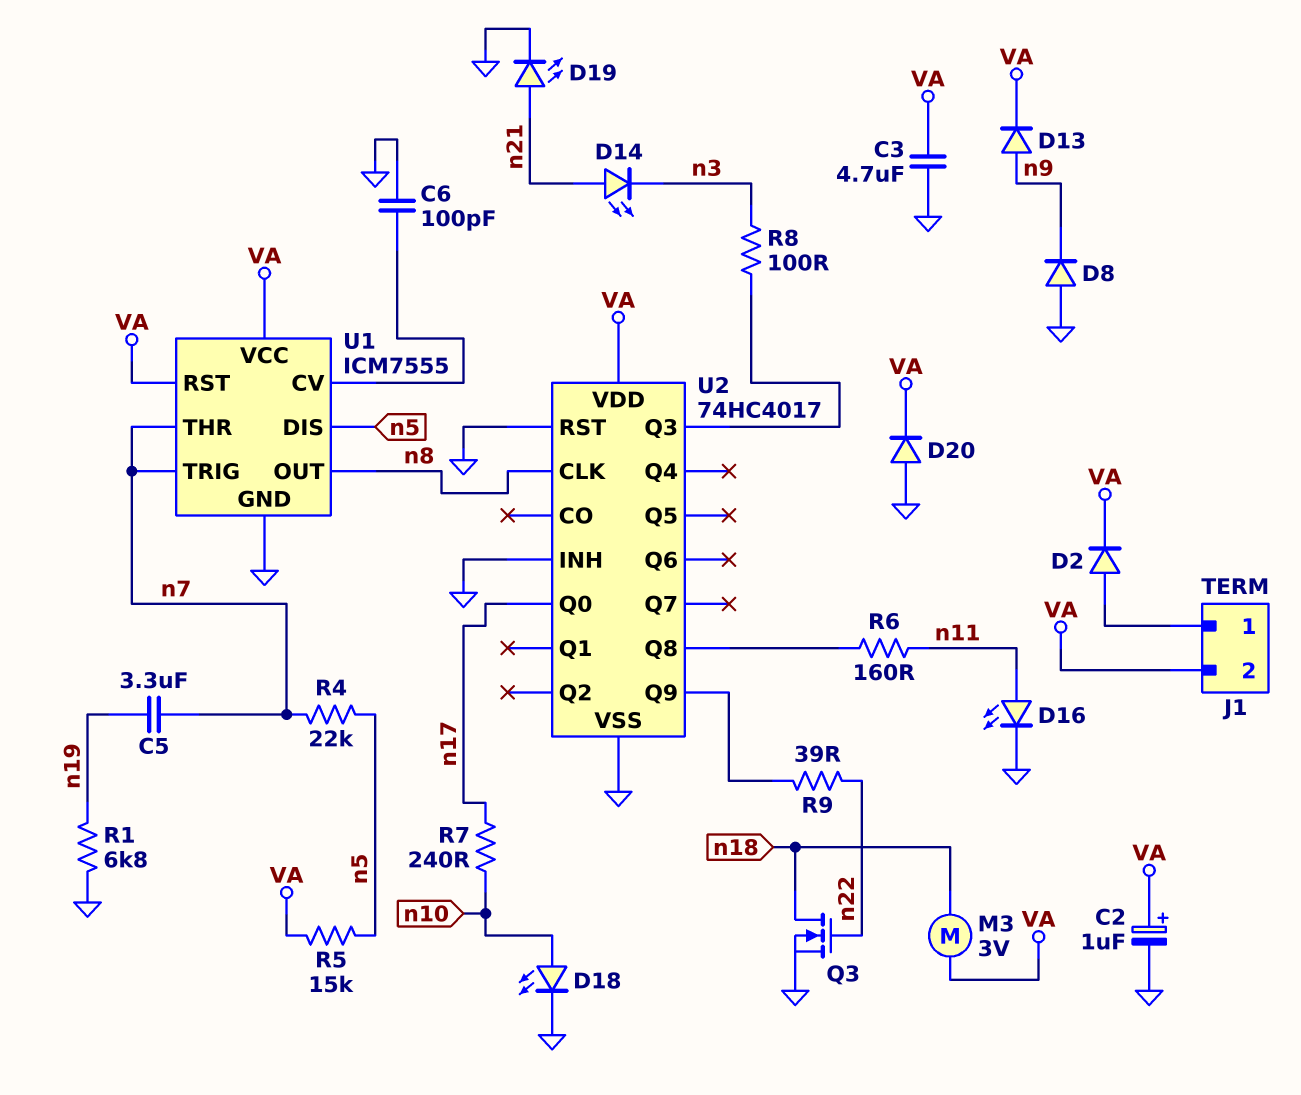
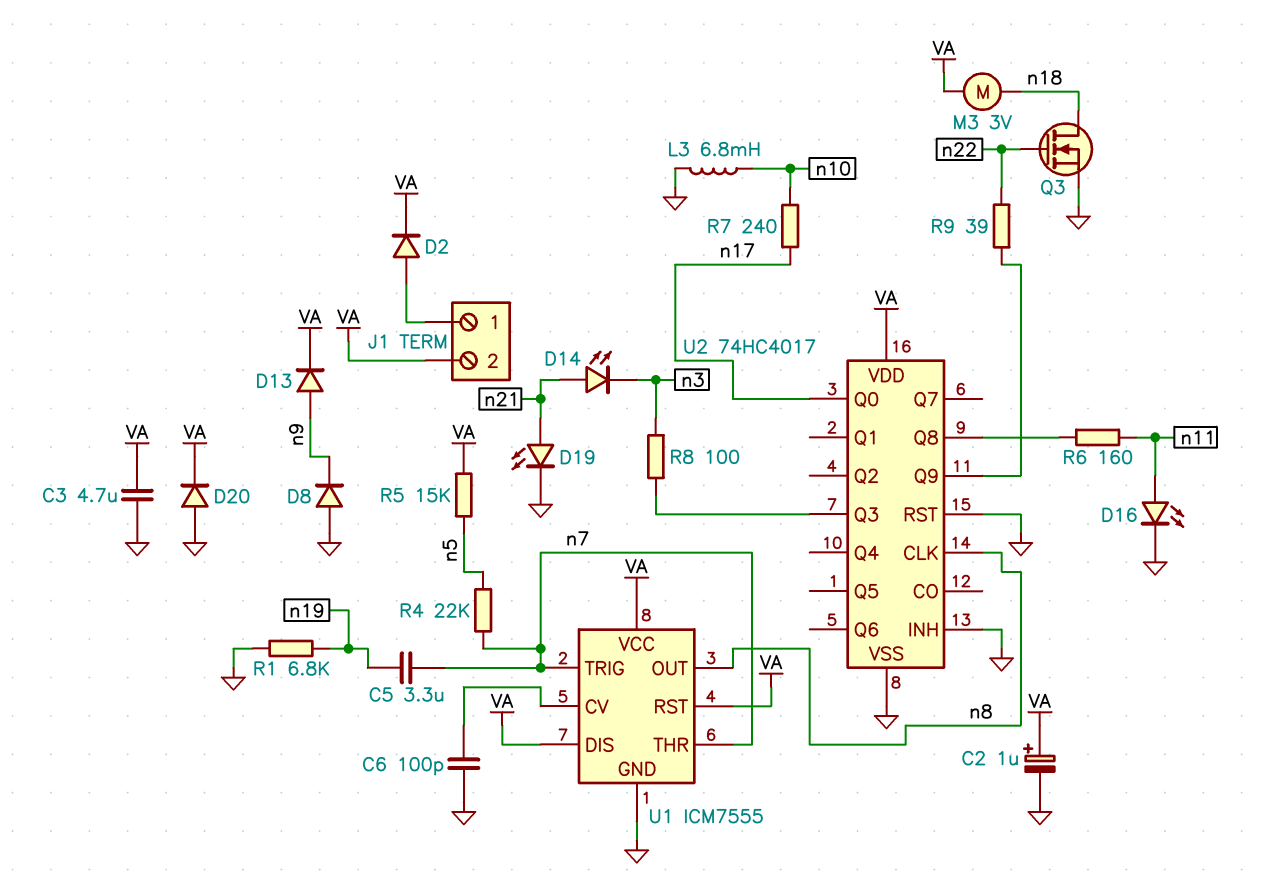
D18: LED (A n10, K GND) -> none
L3: none -> 6.8mH (GND, n10)
U1 pin DIS: n5 -> VA

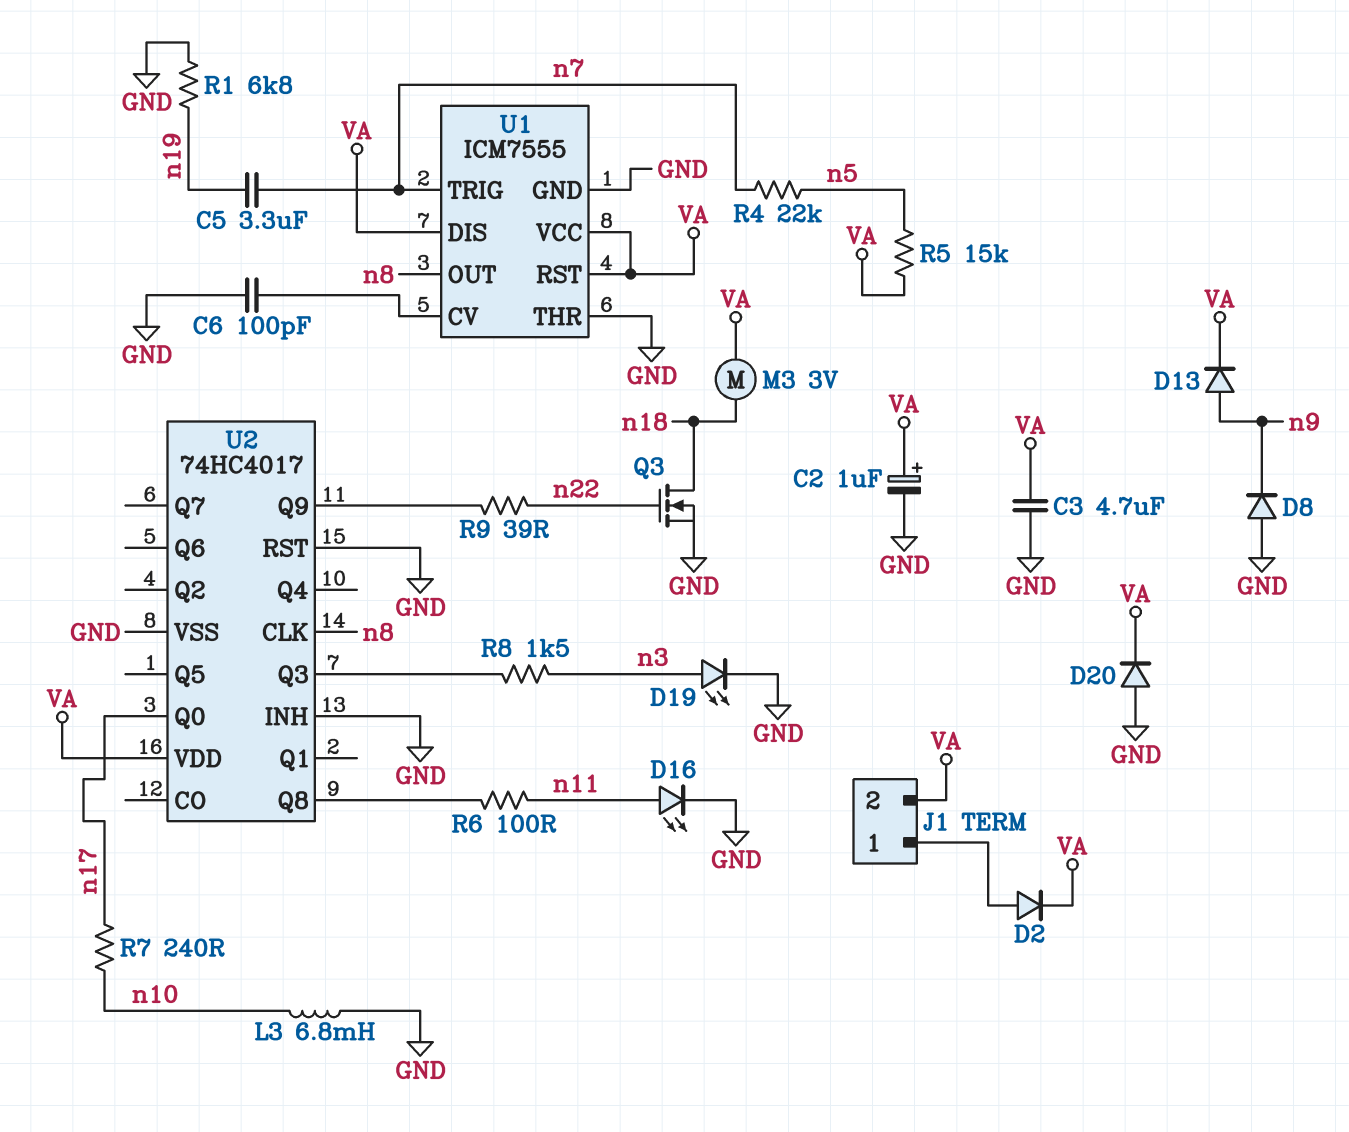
D14: LED (A n21, K n3) -> none
D19: LED (A n21, K GND) -> LED (A n3, K GND)
R6: 160 (U2/Q8, n11) -> 100 (U2/Q8, n11)
R8: 100 (U2/Q3, n3) -> 1.5k (U2/Q3, n3)
U1 pin THR: n7 -> GND

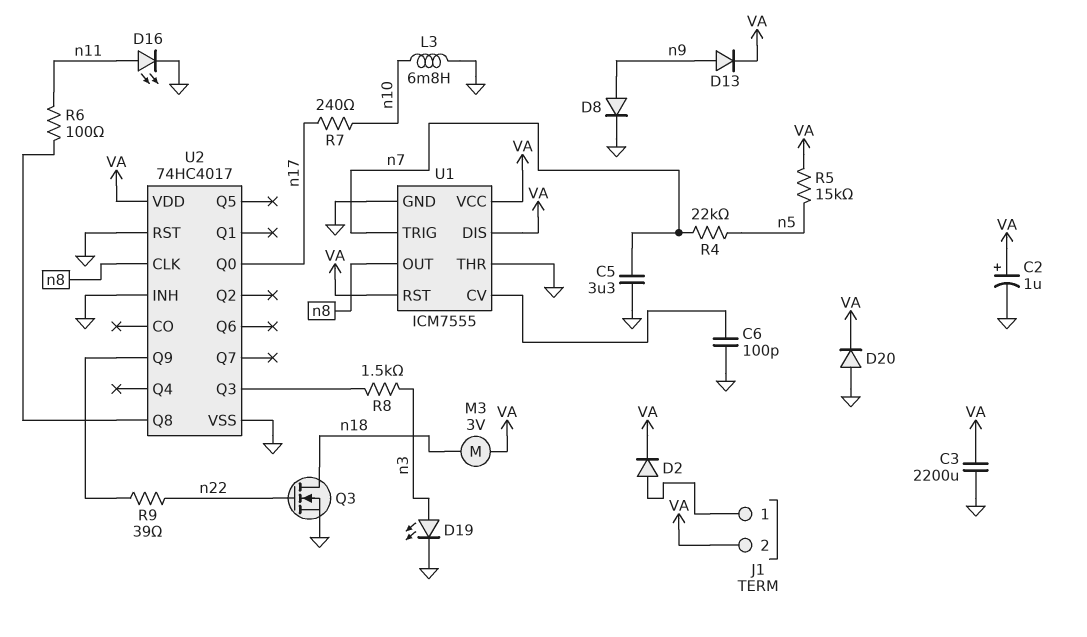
C3: 4.7uF (GND, VA) -> 2200uF (GND, VA)
C5: 3.3uF (n7, n19) -> 3.3uF (GND, n7)
D8: diode (A GND, K n9) -> diode (A n9, K GND)
R1: 6.8k (GND, n19) -> none

